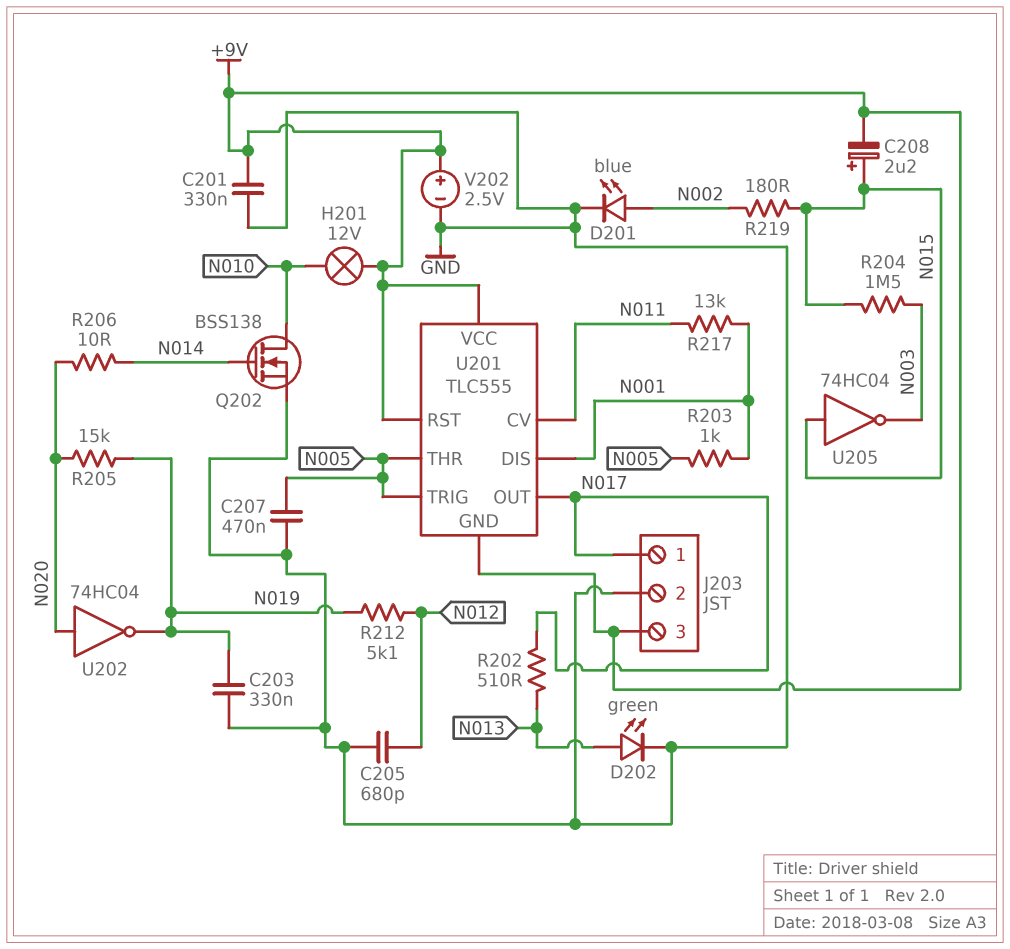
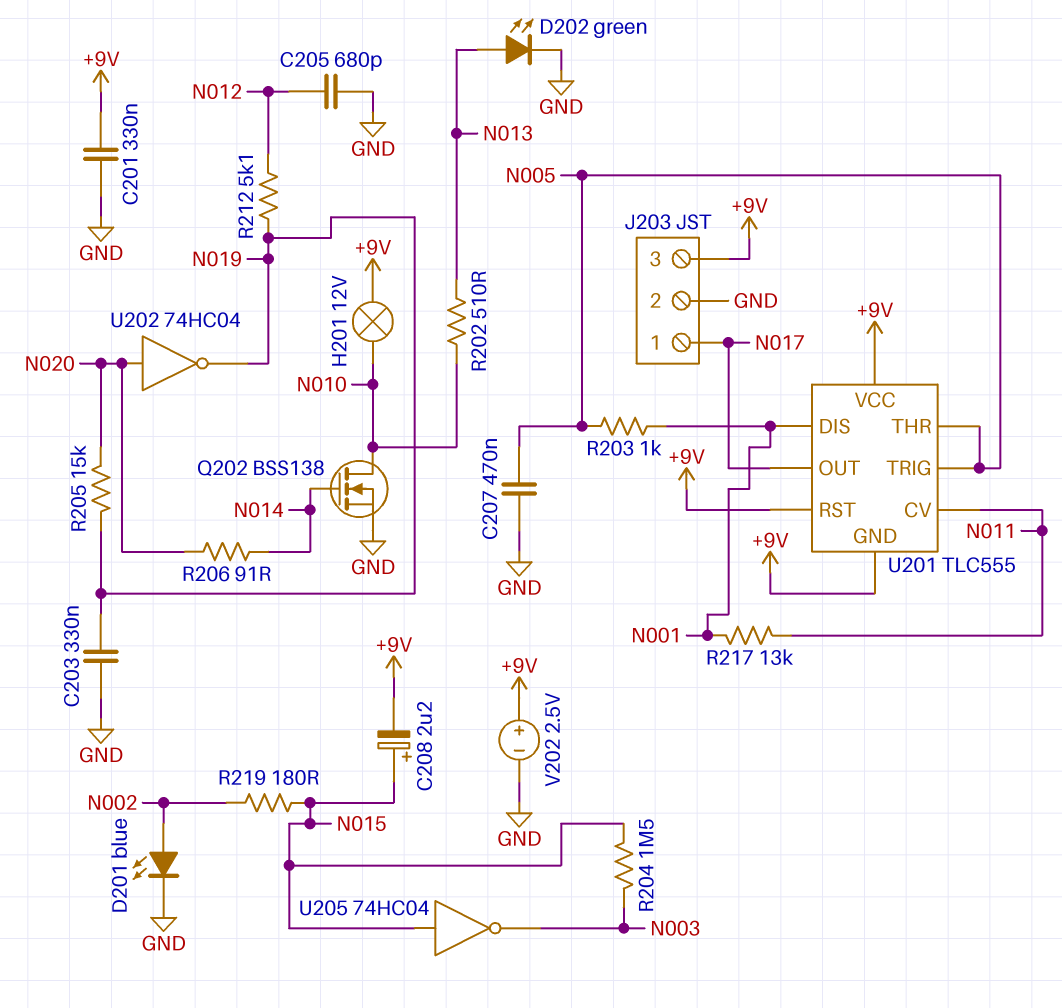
R202: 510 (N013, N017) -> 510 (N010, N013)
R206: 10 (N014, N020) -> 91 (N014, N020)

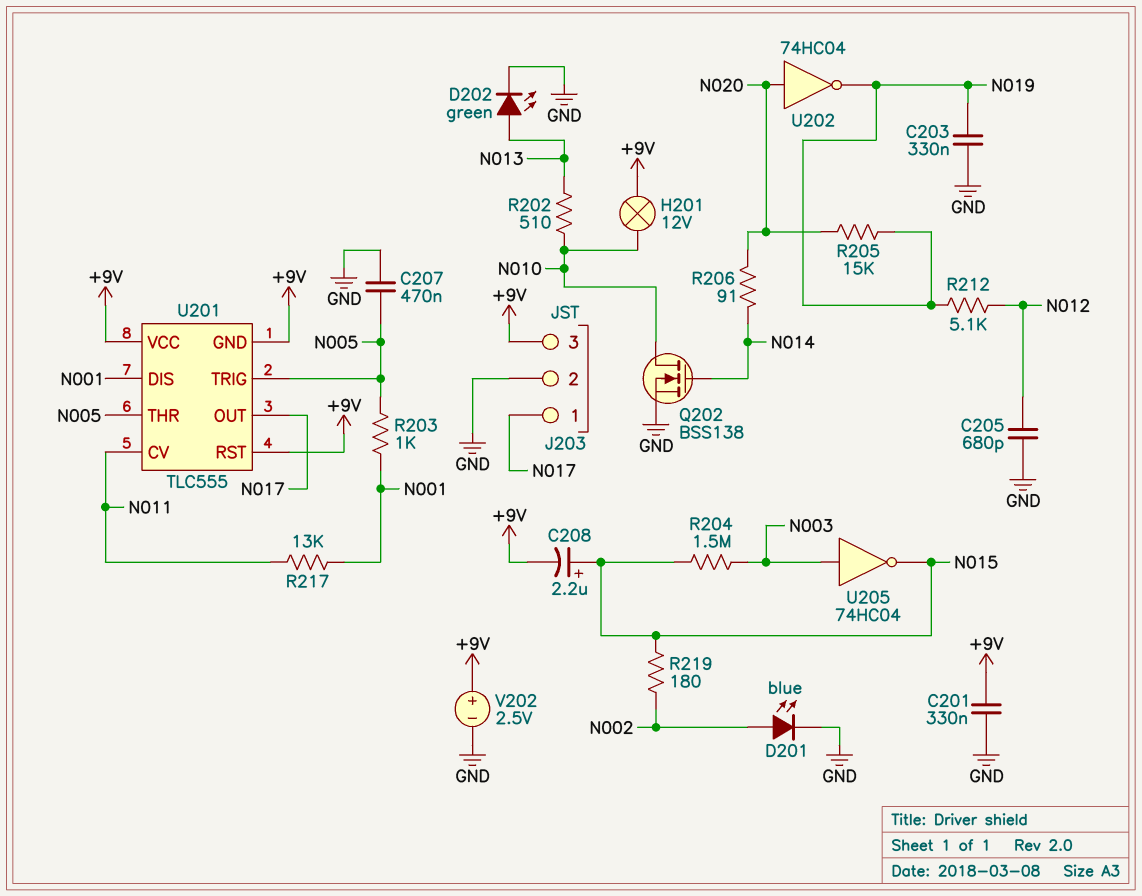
U205: NOT 74HC04 (in N015, out N003) -> NOT 74HC04 (in N003, out N015)

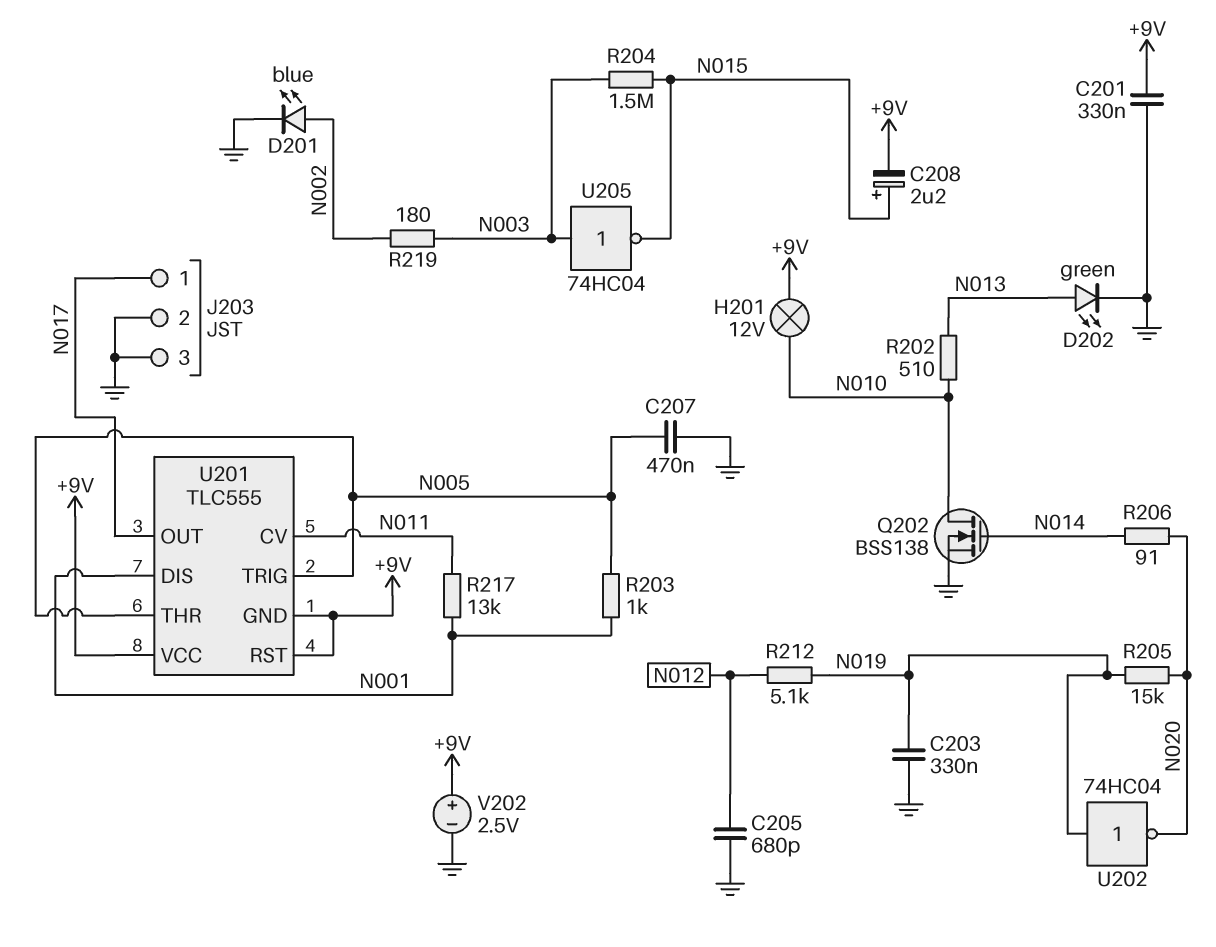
J203 pin 3: +9V -> GND
R219: 180 (N002, N015) -> 180 (N002, N003)
U202: NOT 74HC04 (in N020, out N019) -> NOT 74HC04 (in N019, out N020)

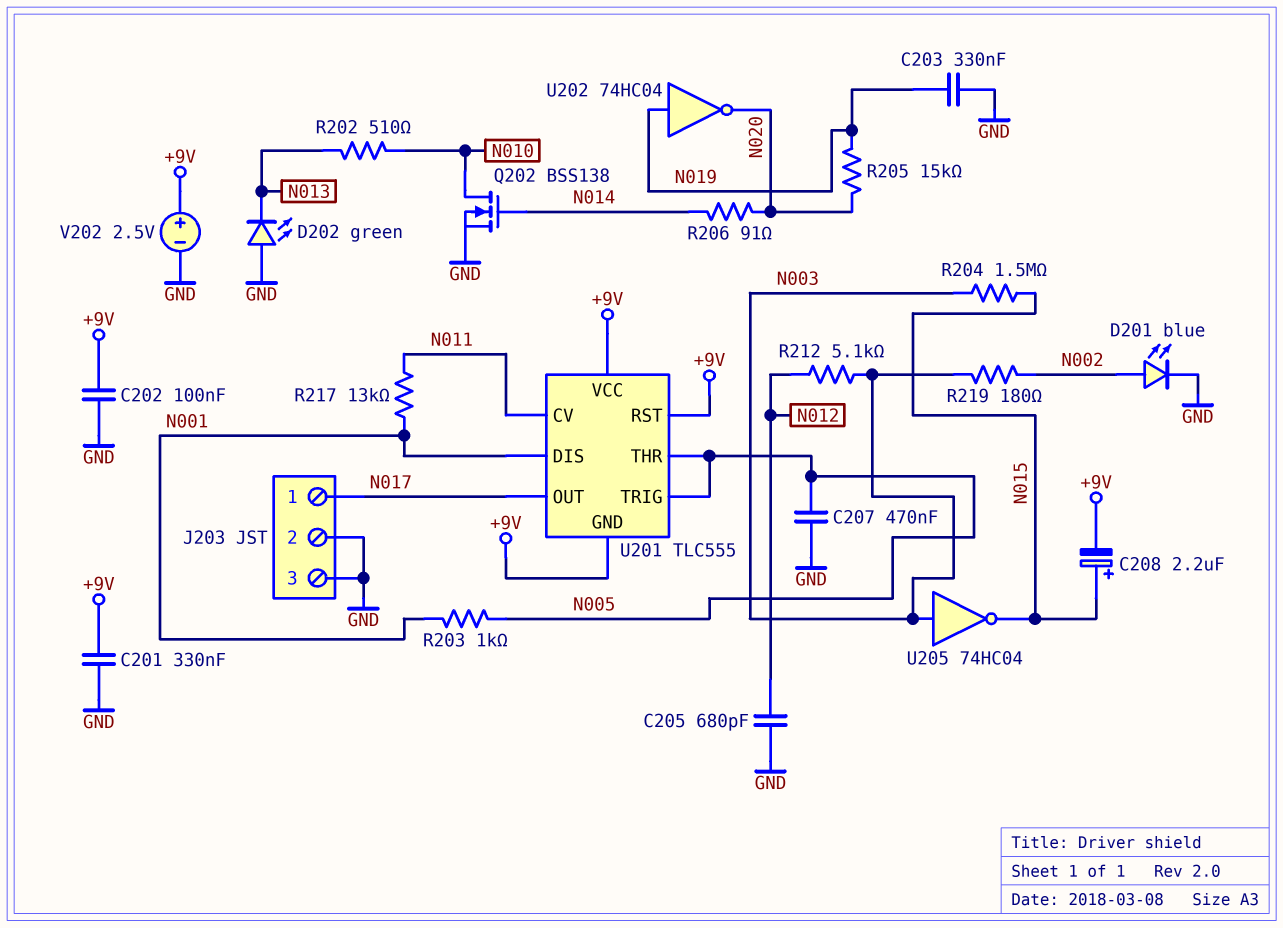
C202: none -> 100nF (+9V, GND)
D202: LED green (A N013, K GND) -> LED green (A GND, K N013)
H201: lamp 12V (+9V, N010) -> none
R212: 5.1k (N012, N019) -> 5.1k (N003, N012)

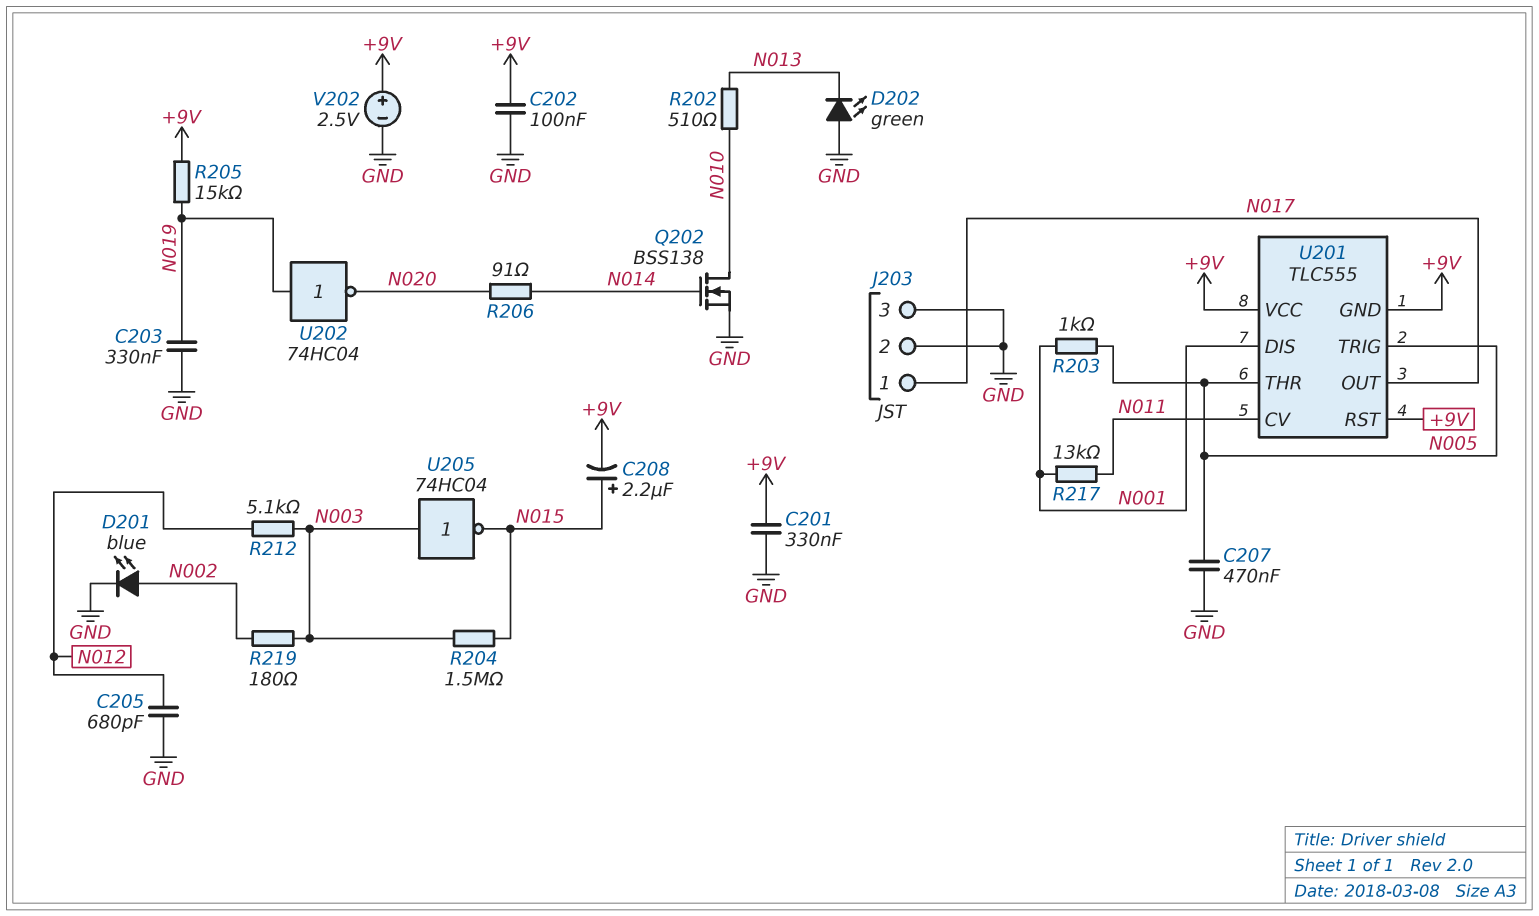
R205: 15k (N019, N020) -> 15k (+9V, N019)

